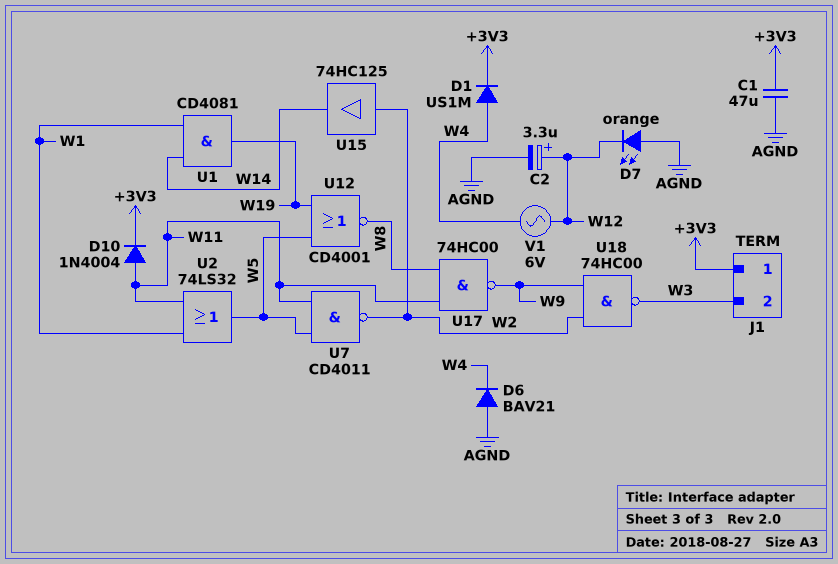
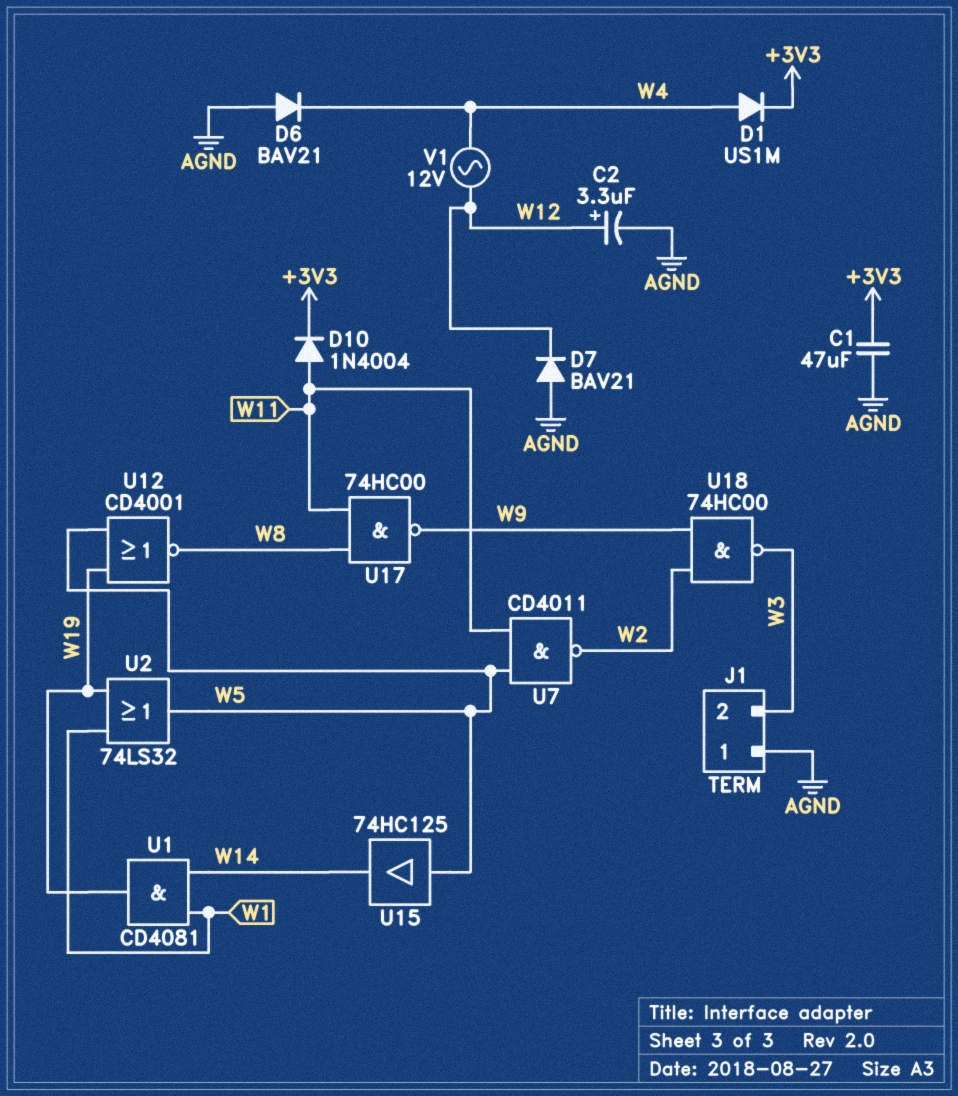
D7: LED orange (A AGND, K W12) -> diode BAV21 (A AGND, K W12)
J1 pin 1: +3V3 -> AGND
U2: OR 74LS32 (in W1, in W11, out W5) -> OR 74LS32 (in W1, in W19, out W5)
U15: buffer 74HC125 (in W2, out W14) -> buffer 74HC125 (in W5, out W14)
V1: AC 6V (W4, W12) -> AC 12V (W4, W12)

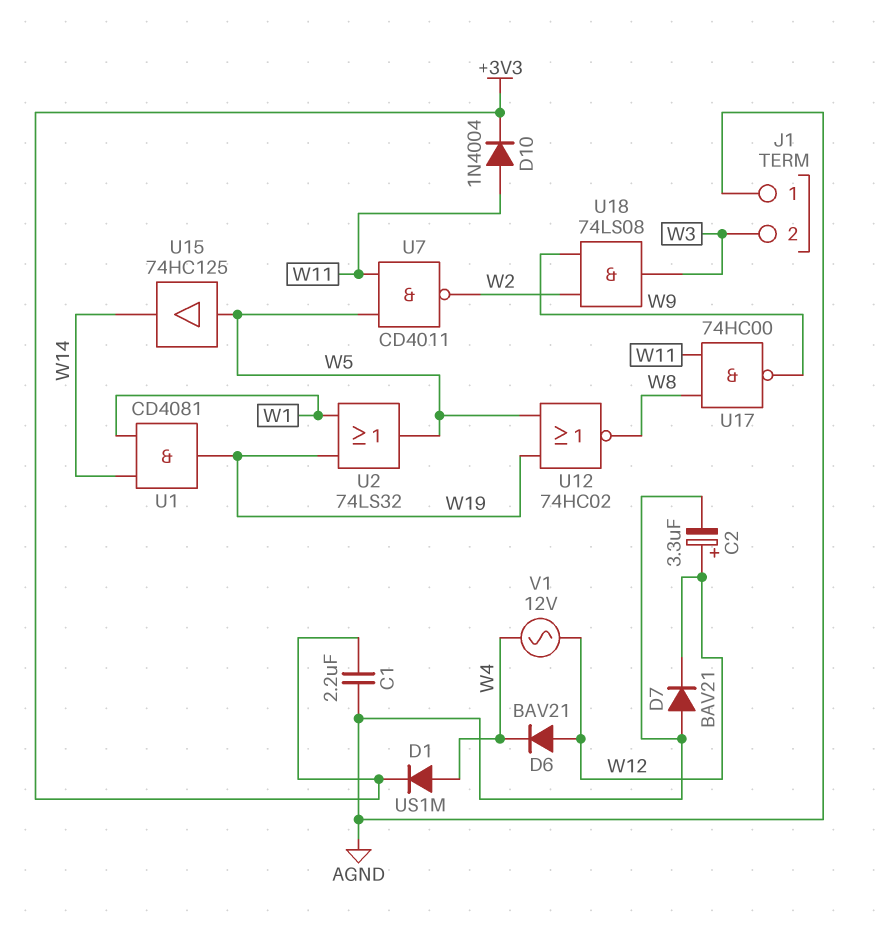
C1: 47uF (+3V3, AGND) -> 2.2uF (+3V3, AGND)
D6: diode BAV21 (A AGND, K W4) -> diode BAV21 (A W12, K W4)
U12: NOR CD4001 (in W5, in W19, out W8) -> NOR 74HC02 (in W5, in W19, out W8)
U18: NAND 74HC00 (in W2, in W9, out W3) -> AND 74LS08 (in W2, in W9, out W3)

